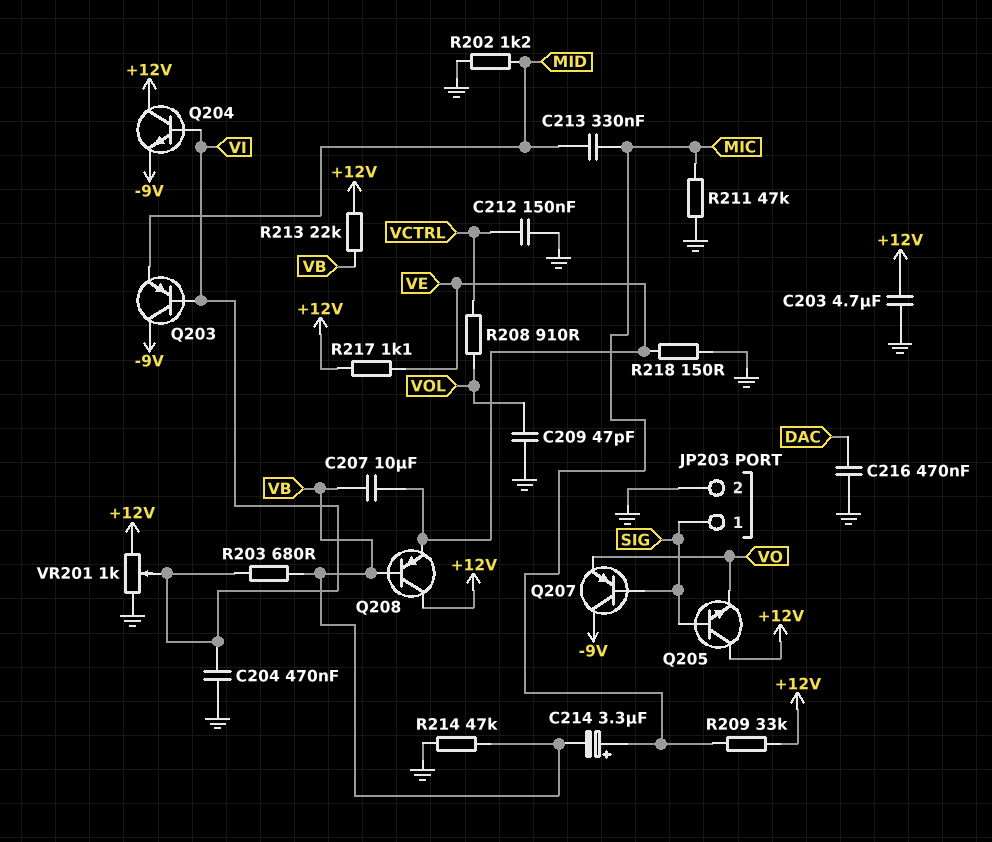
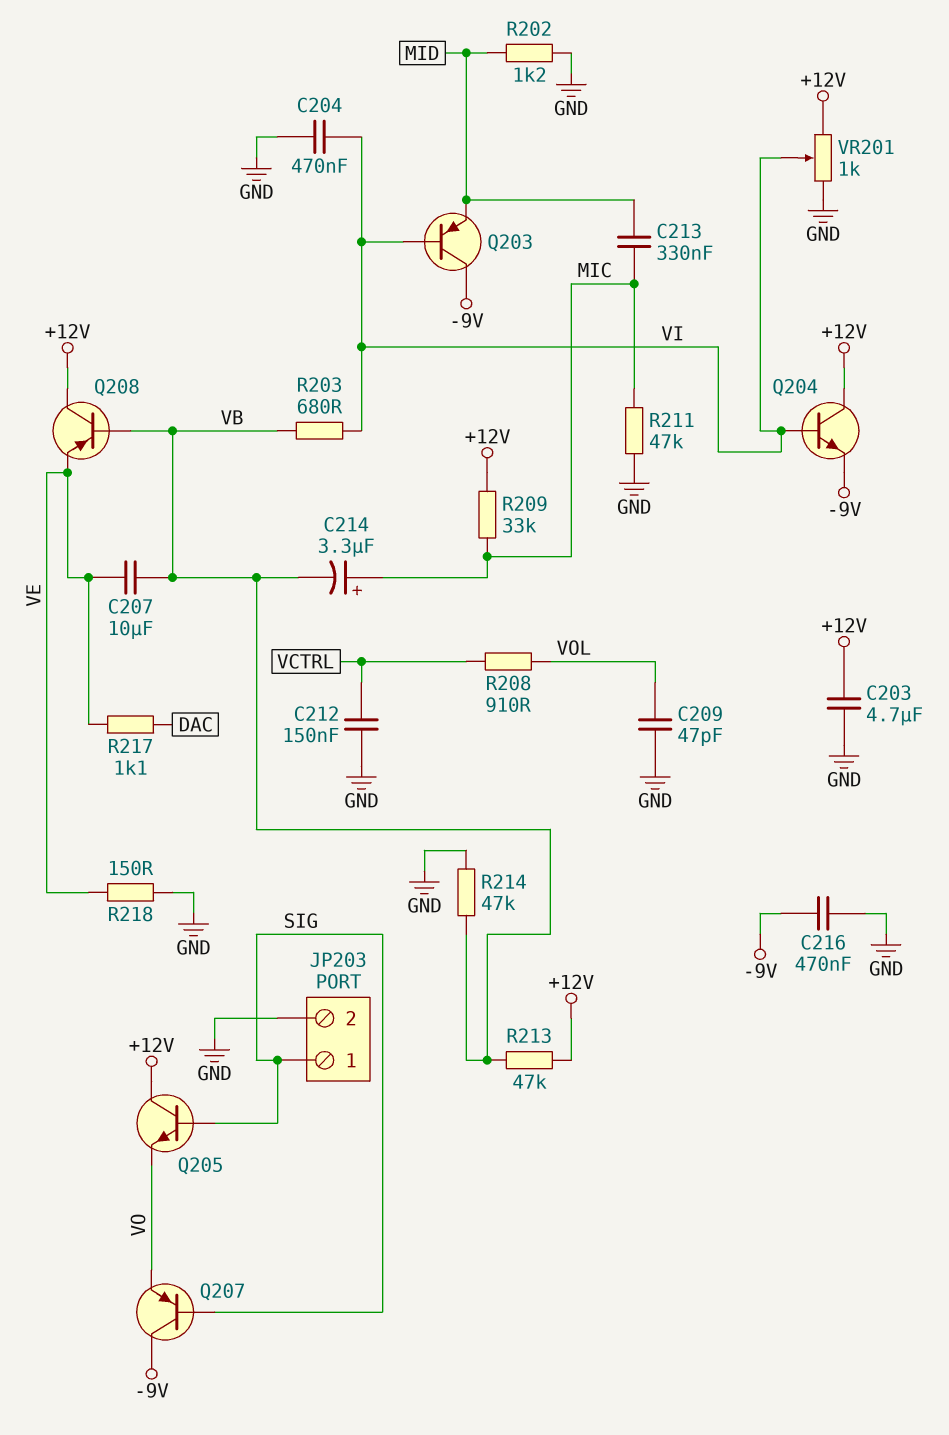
C216: 470nF (DAC, GND) -> 470nF (-9V, GND)
R213: 22k (+12V, VB) -> 47k (+12V, VB)
R217: 1.1k (+12V, VE) -> 1.1k (DAC, VE)

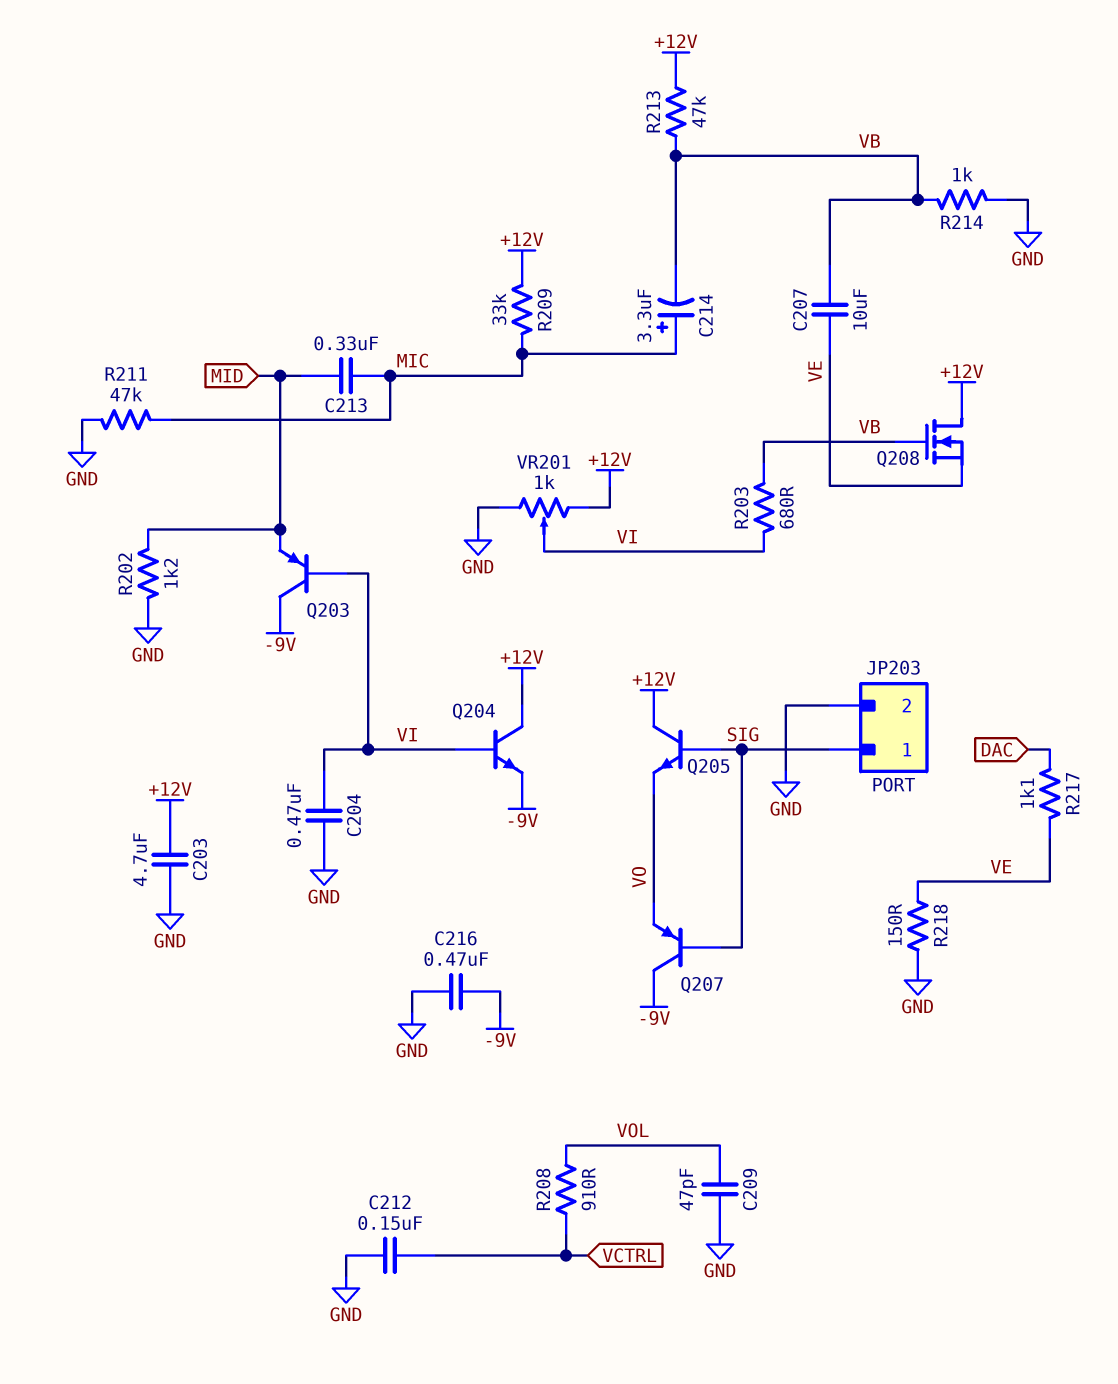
Q208: PNP (B VB, C +12V, E VE) -> NMOS (G VB, D +12V, S VE)
R214: 47k (GND, VB) -> 1k (GND, VB)

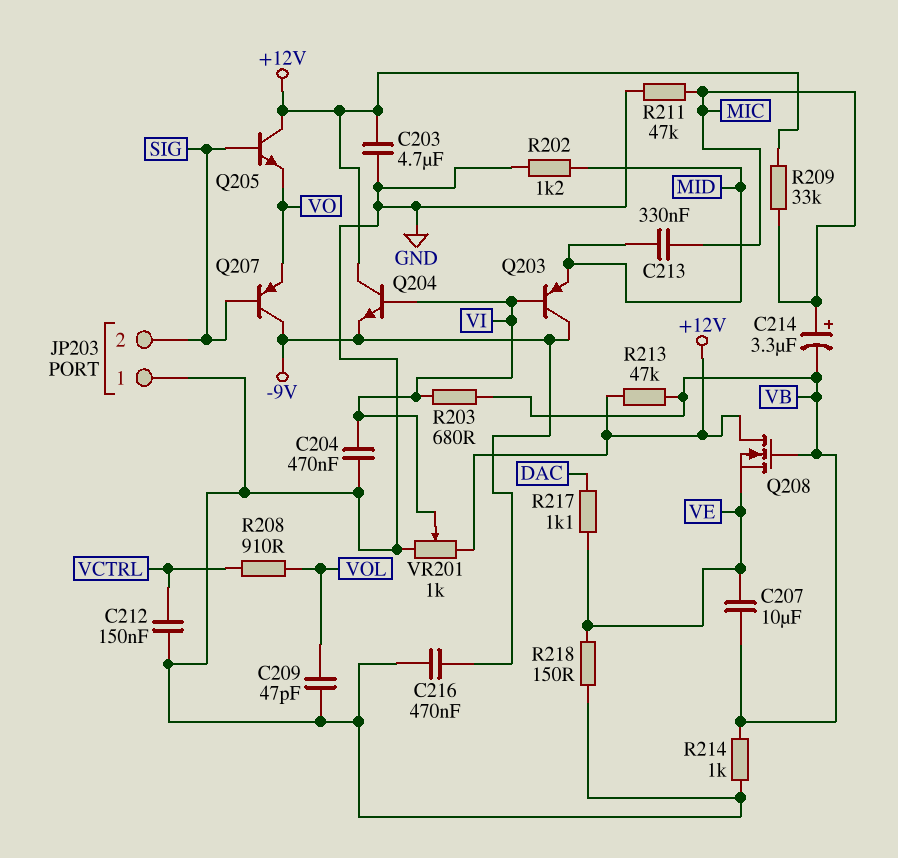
JP203 pin 1: SIG -> GND
JP203 pin 2: GND -> SIG

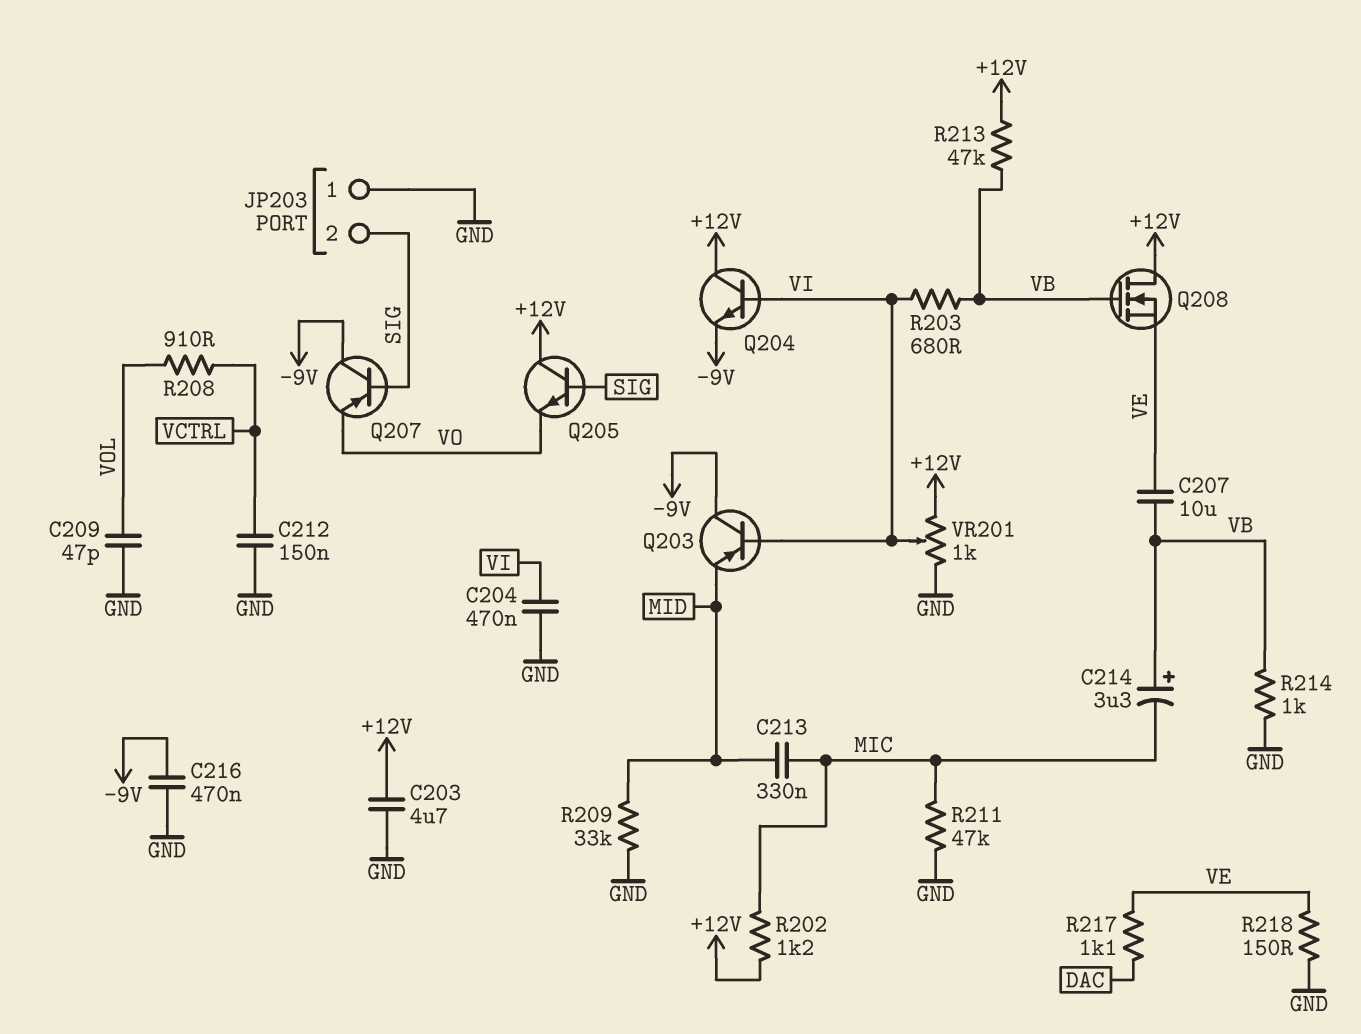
C214: 3.3uF (plus MIC, minus VB) -> 3.3uF (plus VB, minus MIC)
R202: 1.2k (GND, MID) -> 1.2k (+12V, MIC)
R209: 33k (+12V, MIC) -> 33k (GND, MID)

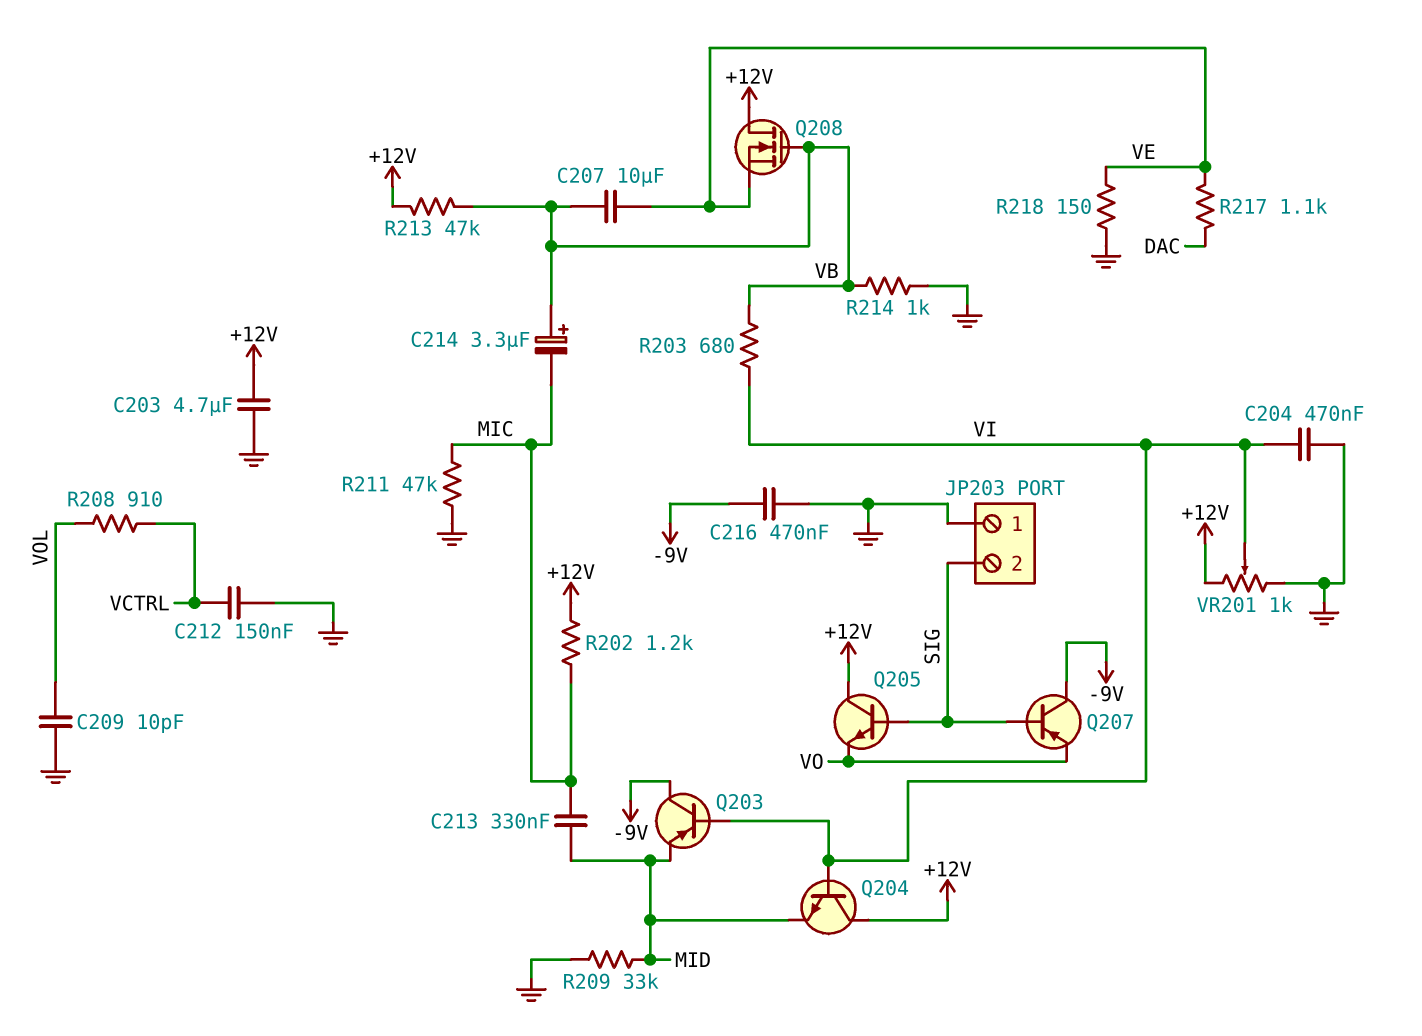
C209: 47pF (GND, VOL) -> 10pF (GND, VOL)
Q204: NPN (B VI, C +12V, E -9V) -> NPN (B VI, C +12V, E MID)

